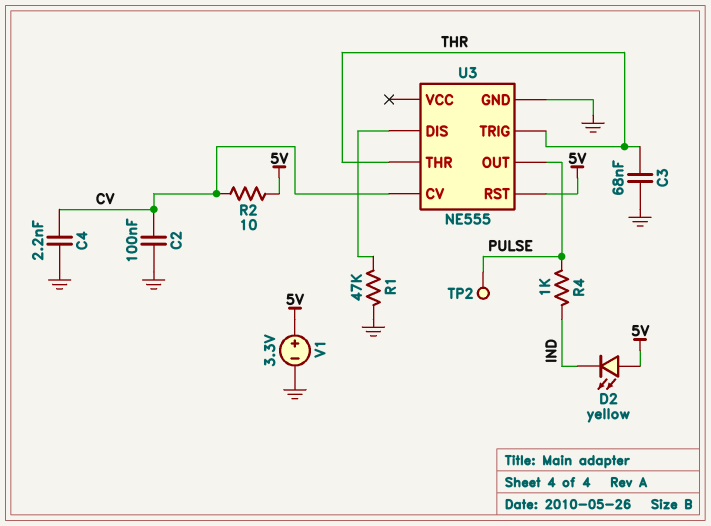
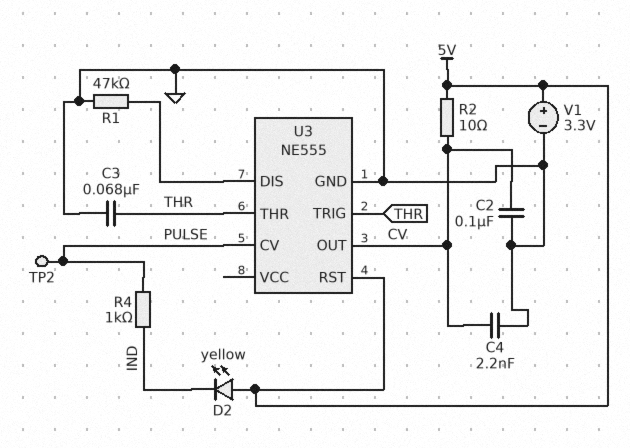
U3 pin CV: CV -> PULSE
U3 pin OUT: PULSE -> CV

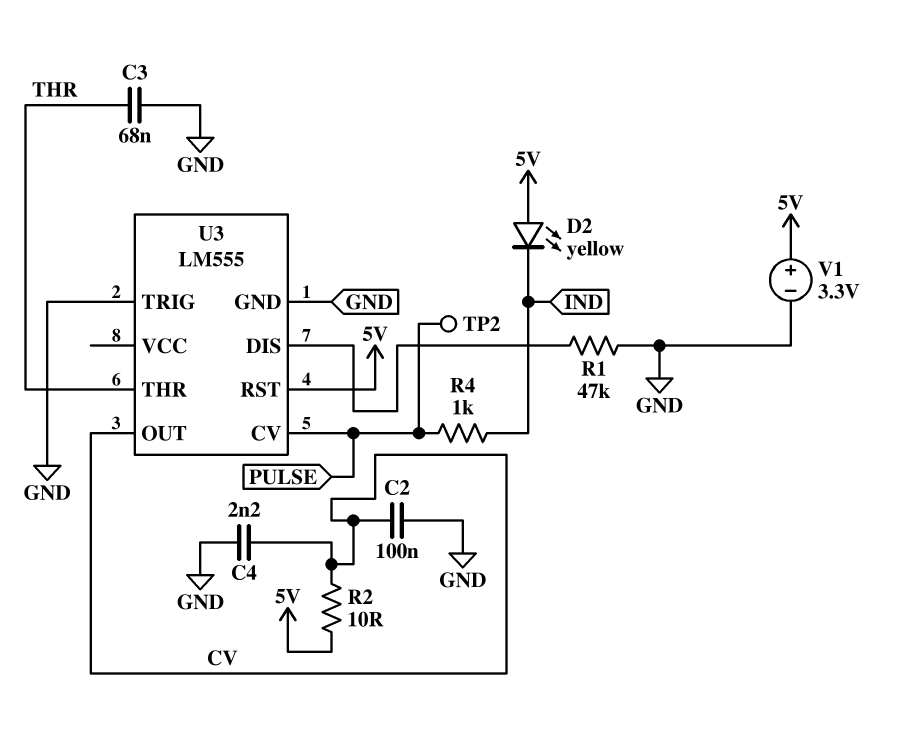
U3: NE555 -> LM555
U3 pin TRIG: THR -> GND

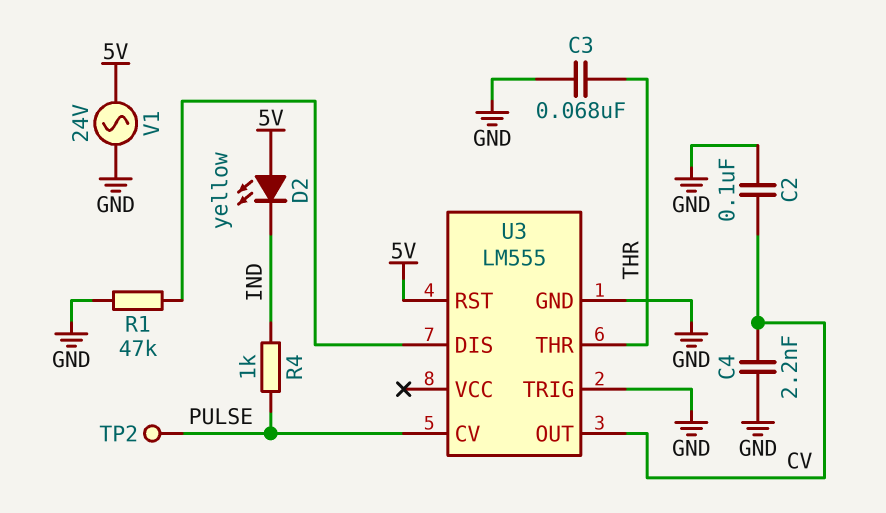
R2: 10 (5V, CV) -> none
V1: 3.3V (plus 5V, minus GND) -> AC 24V (5V, GND)

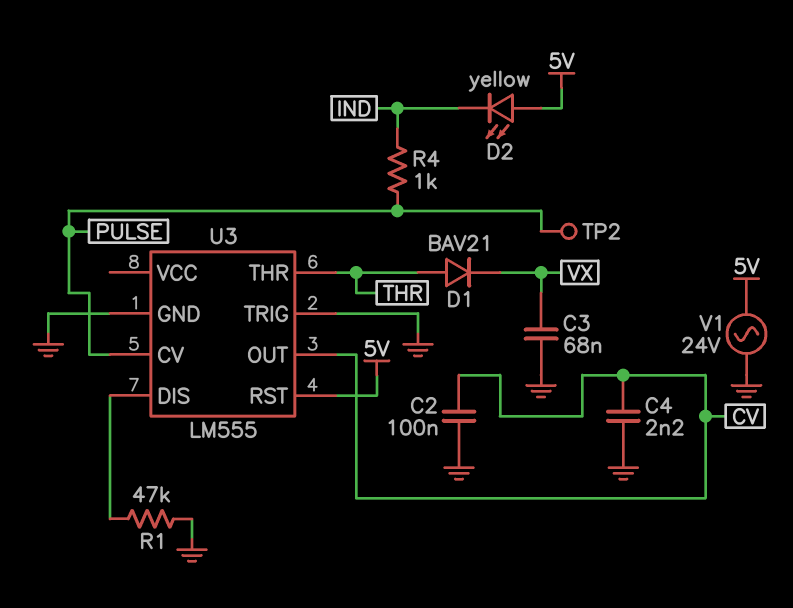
C3: 68nF (GND, THR) -> 68nF (GND, VX)
D1: none -> diode BAV21 (A THR, K VX)

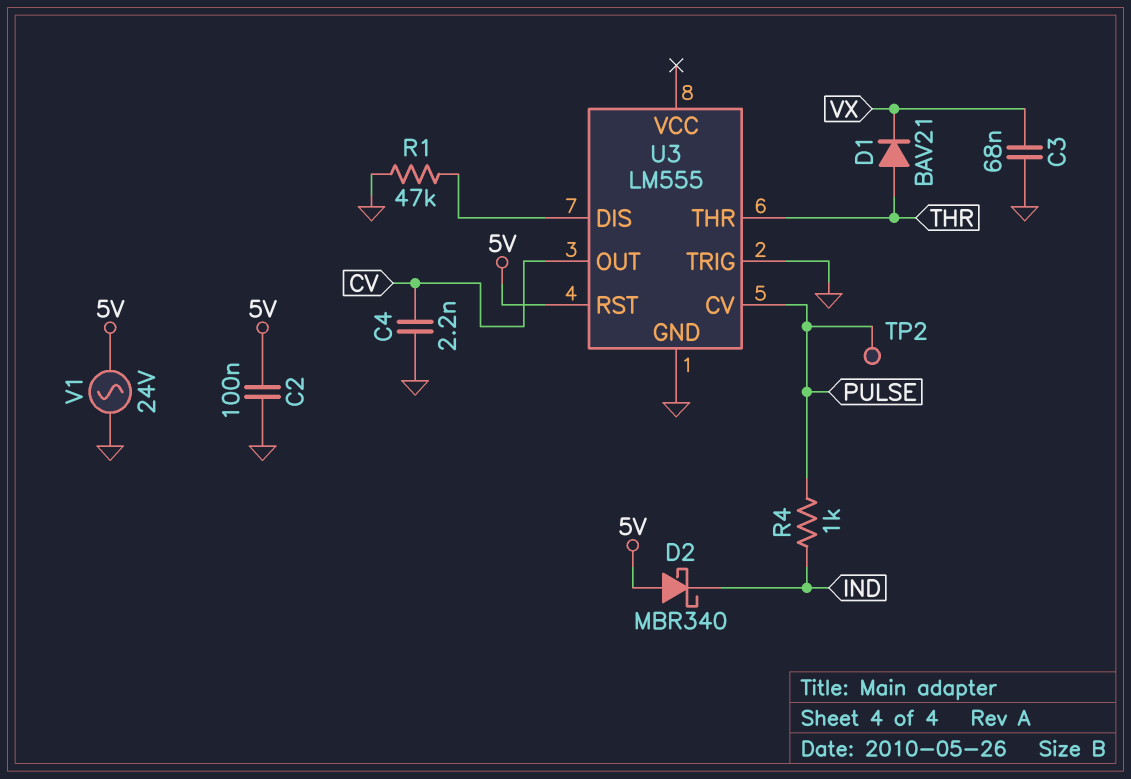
C2: 100nF (CV, GND) -> 100nF (5V, GND)
D2: LED yellow (A 5V, K IND) -> schottky MBR340 (A 5V, K IND)

